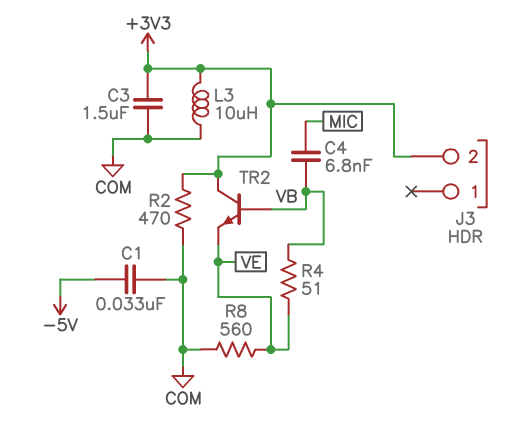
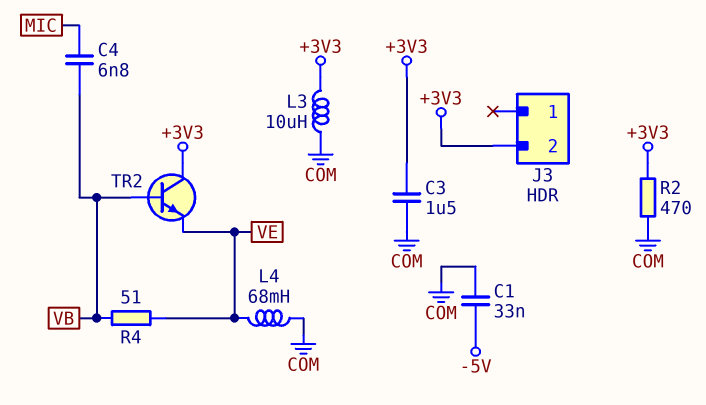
L4: none -> 68mH (COM, VE)
R8: 560 (COM, VE) -> none

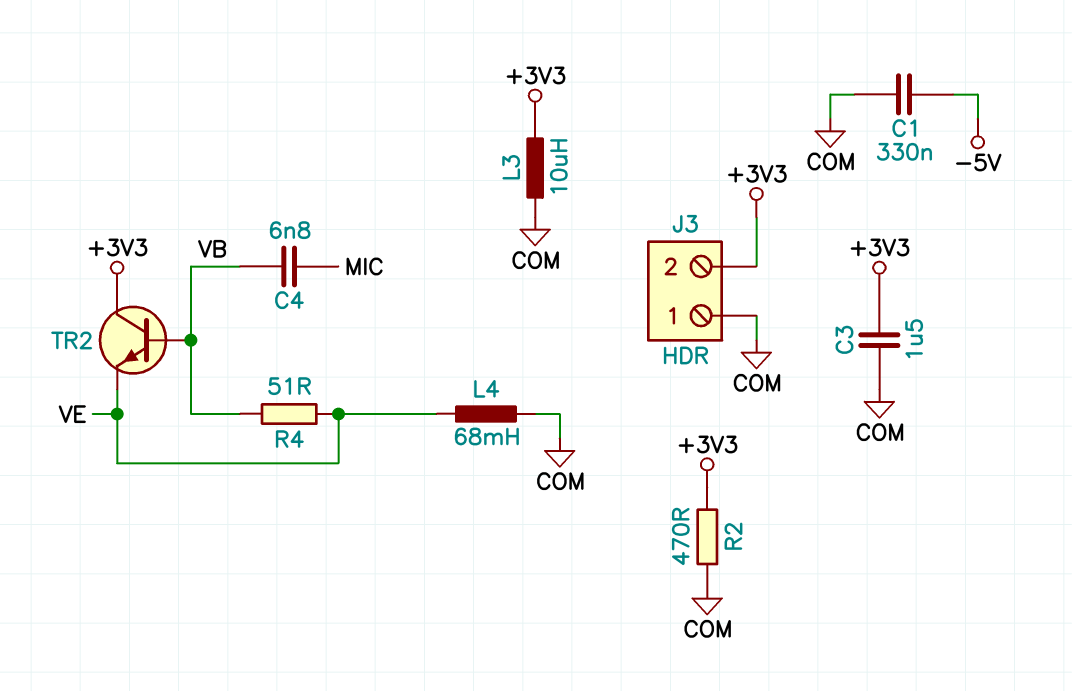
C1: 33nF (-5V, COM) -> 330nF (-5V, COM)
J3 pin 1: none -> COM

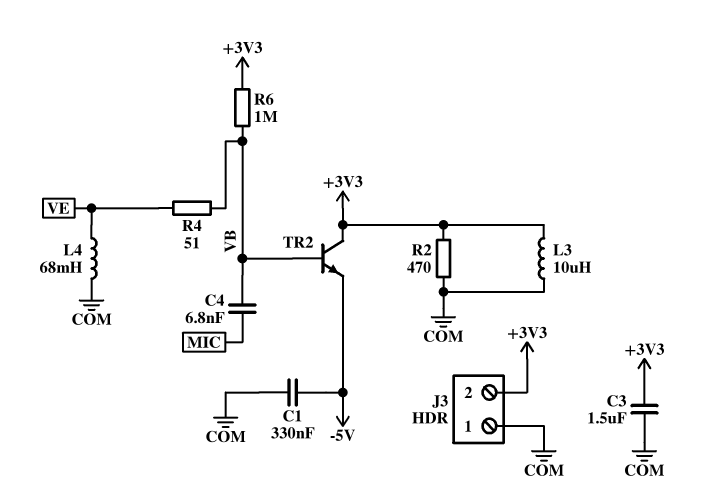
R6: none -> 1M (+3V3, VB)
TR2: NPN (B VB, C +3V3, E VE) -> NPN (B VB, C +3V3, E -5V)

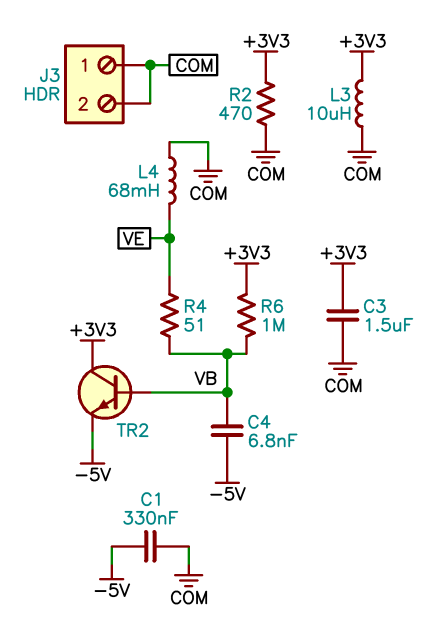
C4: 6.8nF (MIC, VB) -> 6.8nF (-5V, VB)
J3 pin 2: +3V3 -> COM

